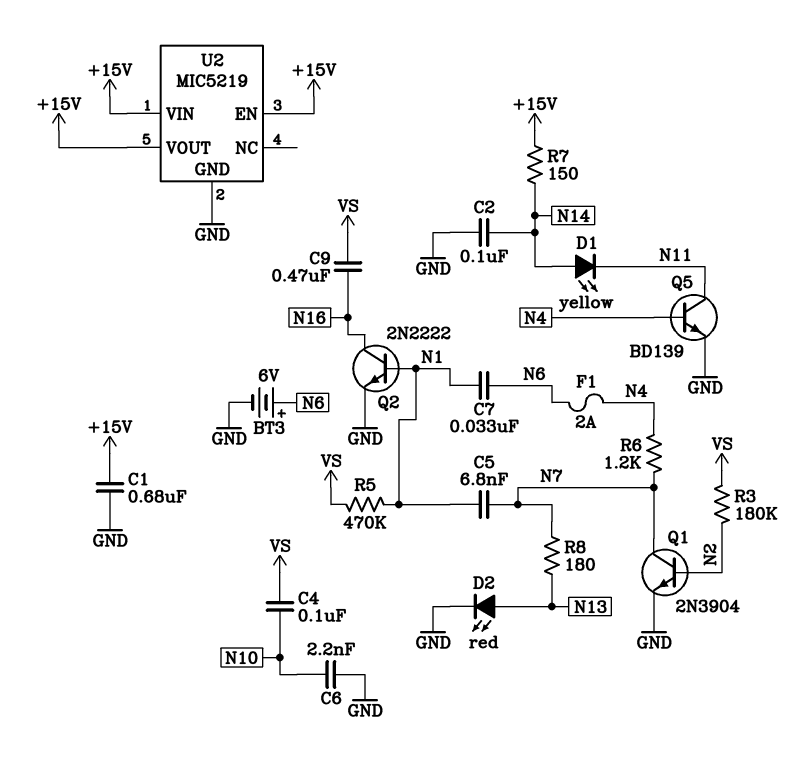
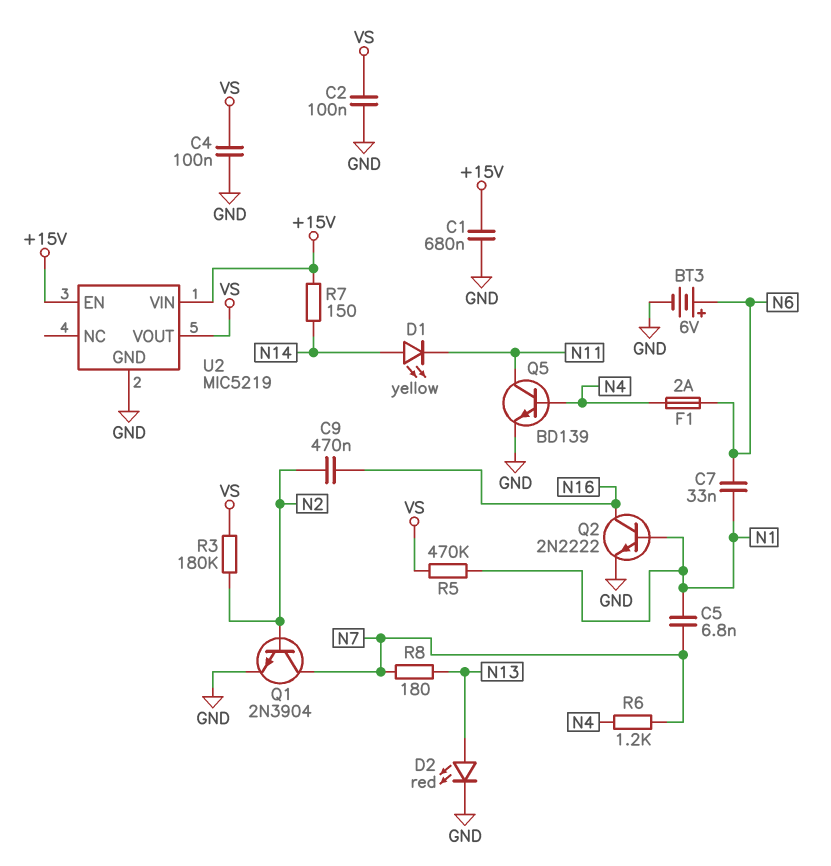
C2: 100nF (GND, N14) -> 100nF (GND, VS)
C4: 100nF (N10, VS) -> 100nF (GND, VS)
C6: 2.2nF (GND, N10) -> none
C9: 470nF (N16, VS) -> 470nF (N2, N16)
U2 pin VOUT: +15V -> VS

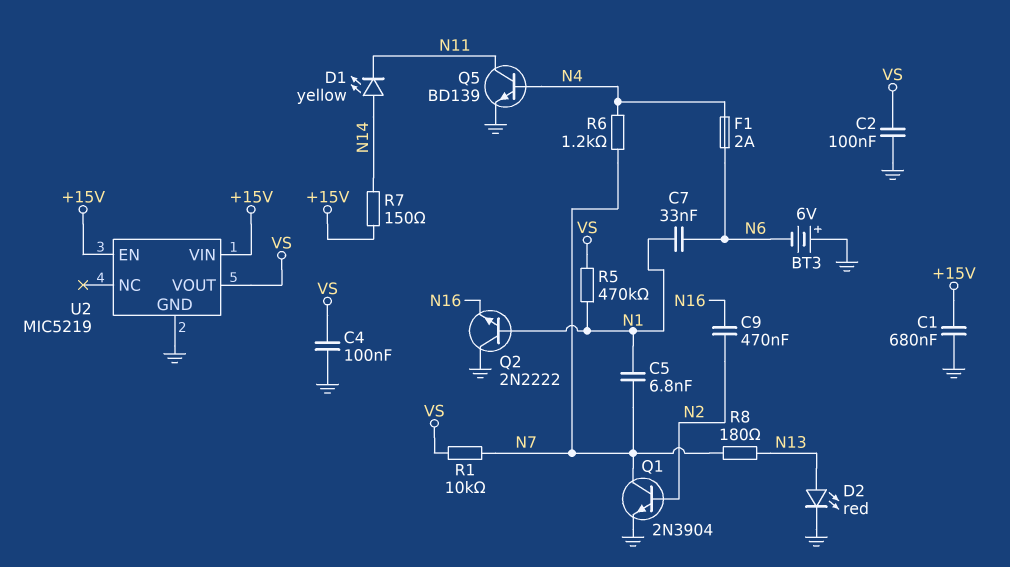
BT3: 6V (plus N6, minus GND) -> 6V (plus GND, minus N6)
Q2: NPN 2N2222 (B N1, C N16, E GND) -> NPN 2N2222 (B N1, C GND, E N16)
R1: none -> 10k (N7, VS)
R3: 180k (N2, VS) -> none

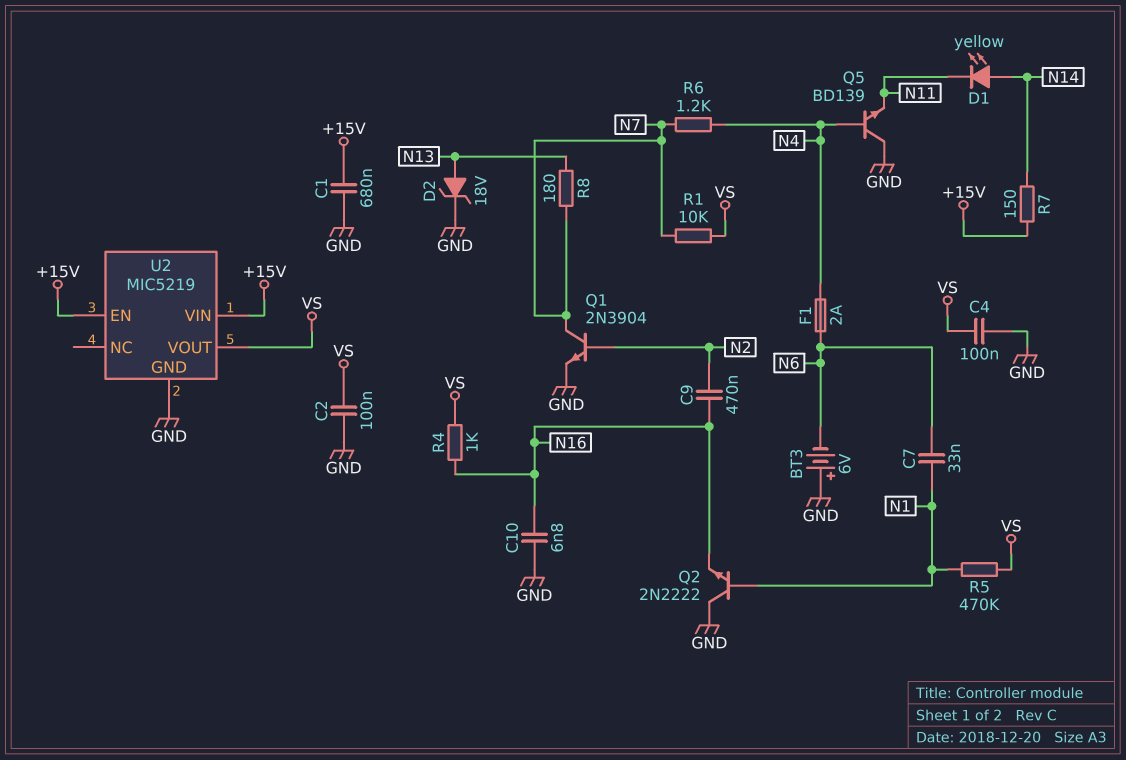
C5: 6.8nF (N1, N7) -> none
C10: none -> 6.8nF (GND, N16)
D2: LED red (A N13, K GND) -> zener 18V (A N13, K GND)
Q5: NPN BD139 (B N4, C N11, E GND) -> NPN BD139 (B N4, C GND, E N11)
R4: none -> 1k (N16, VS)

